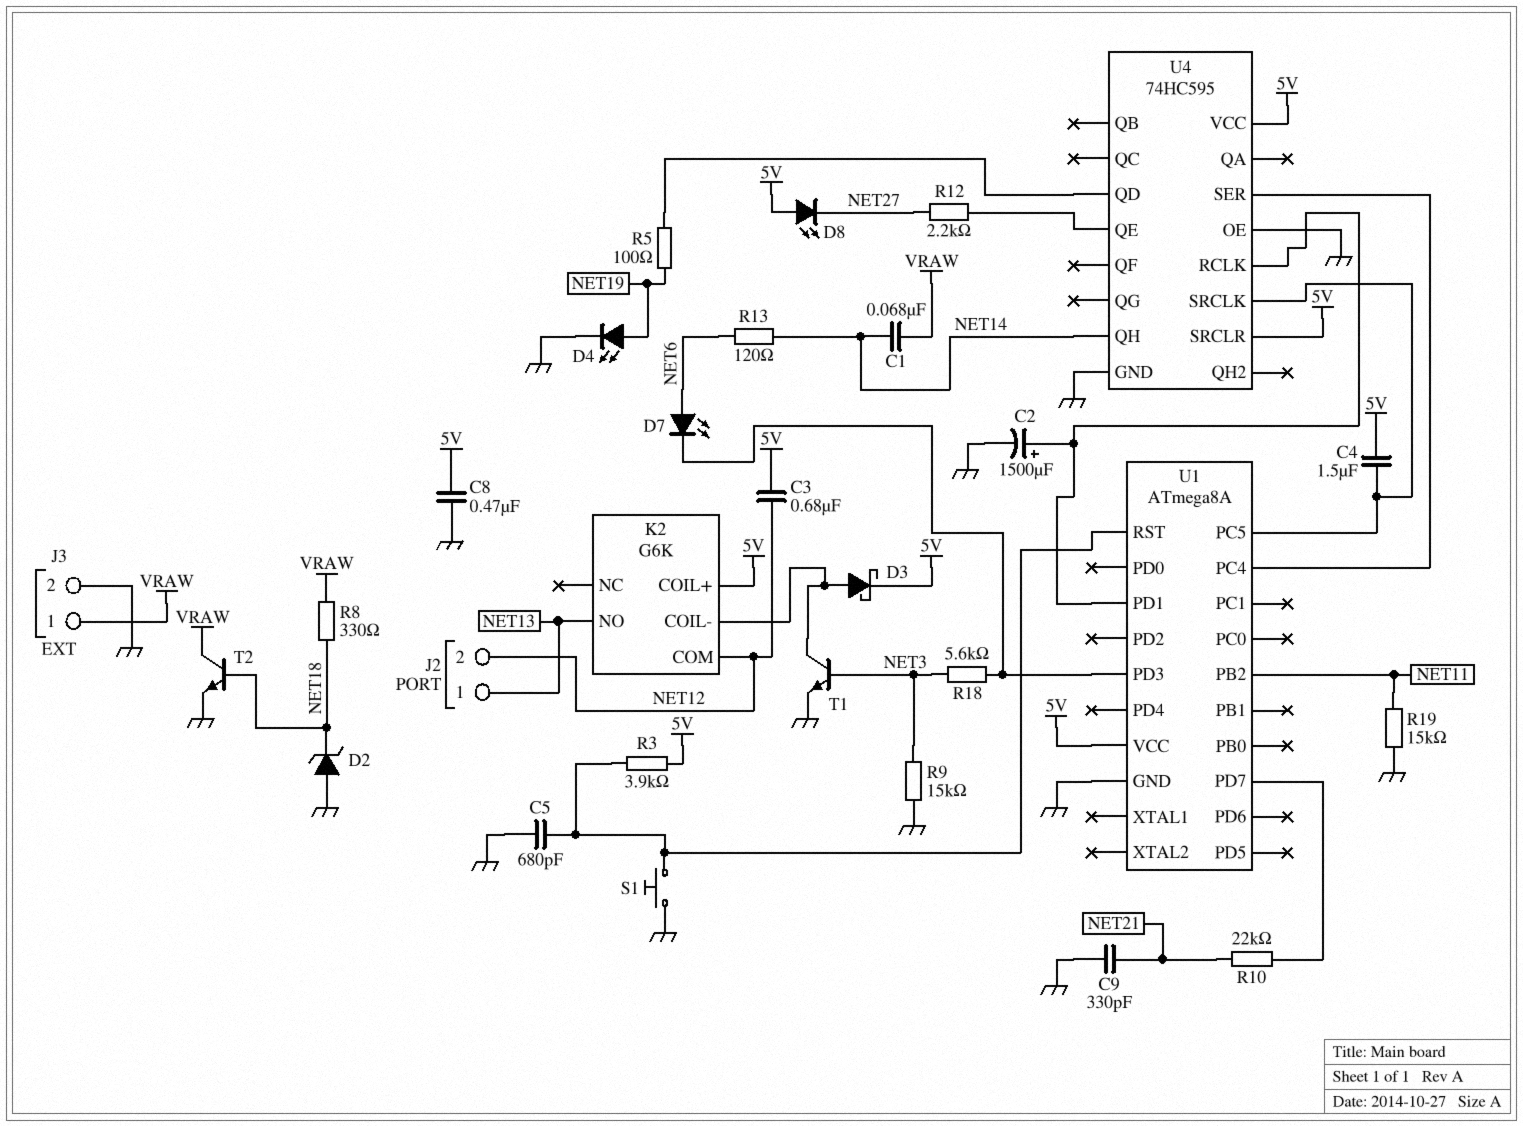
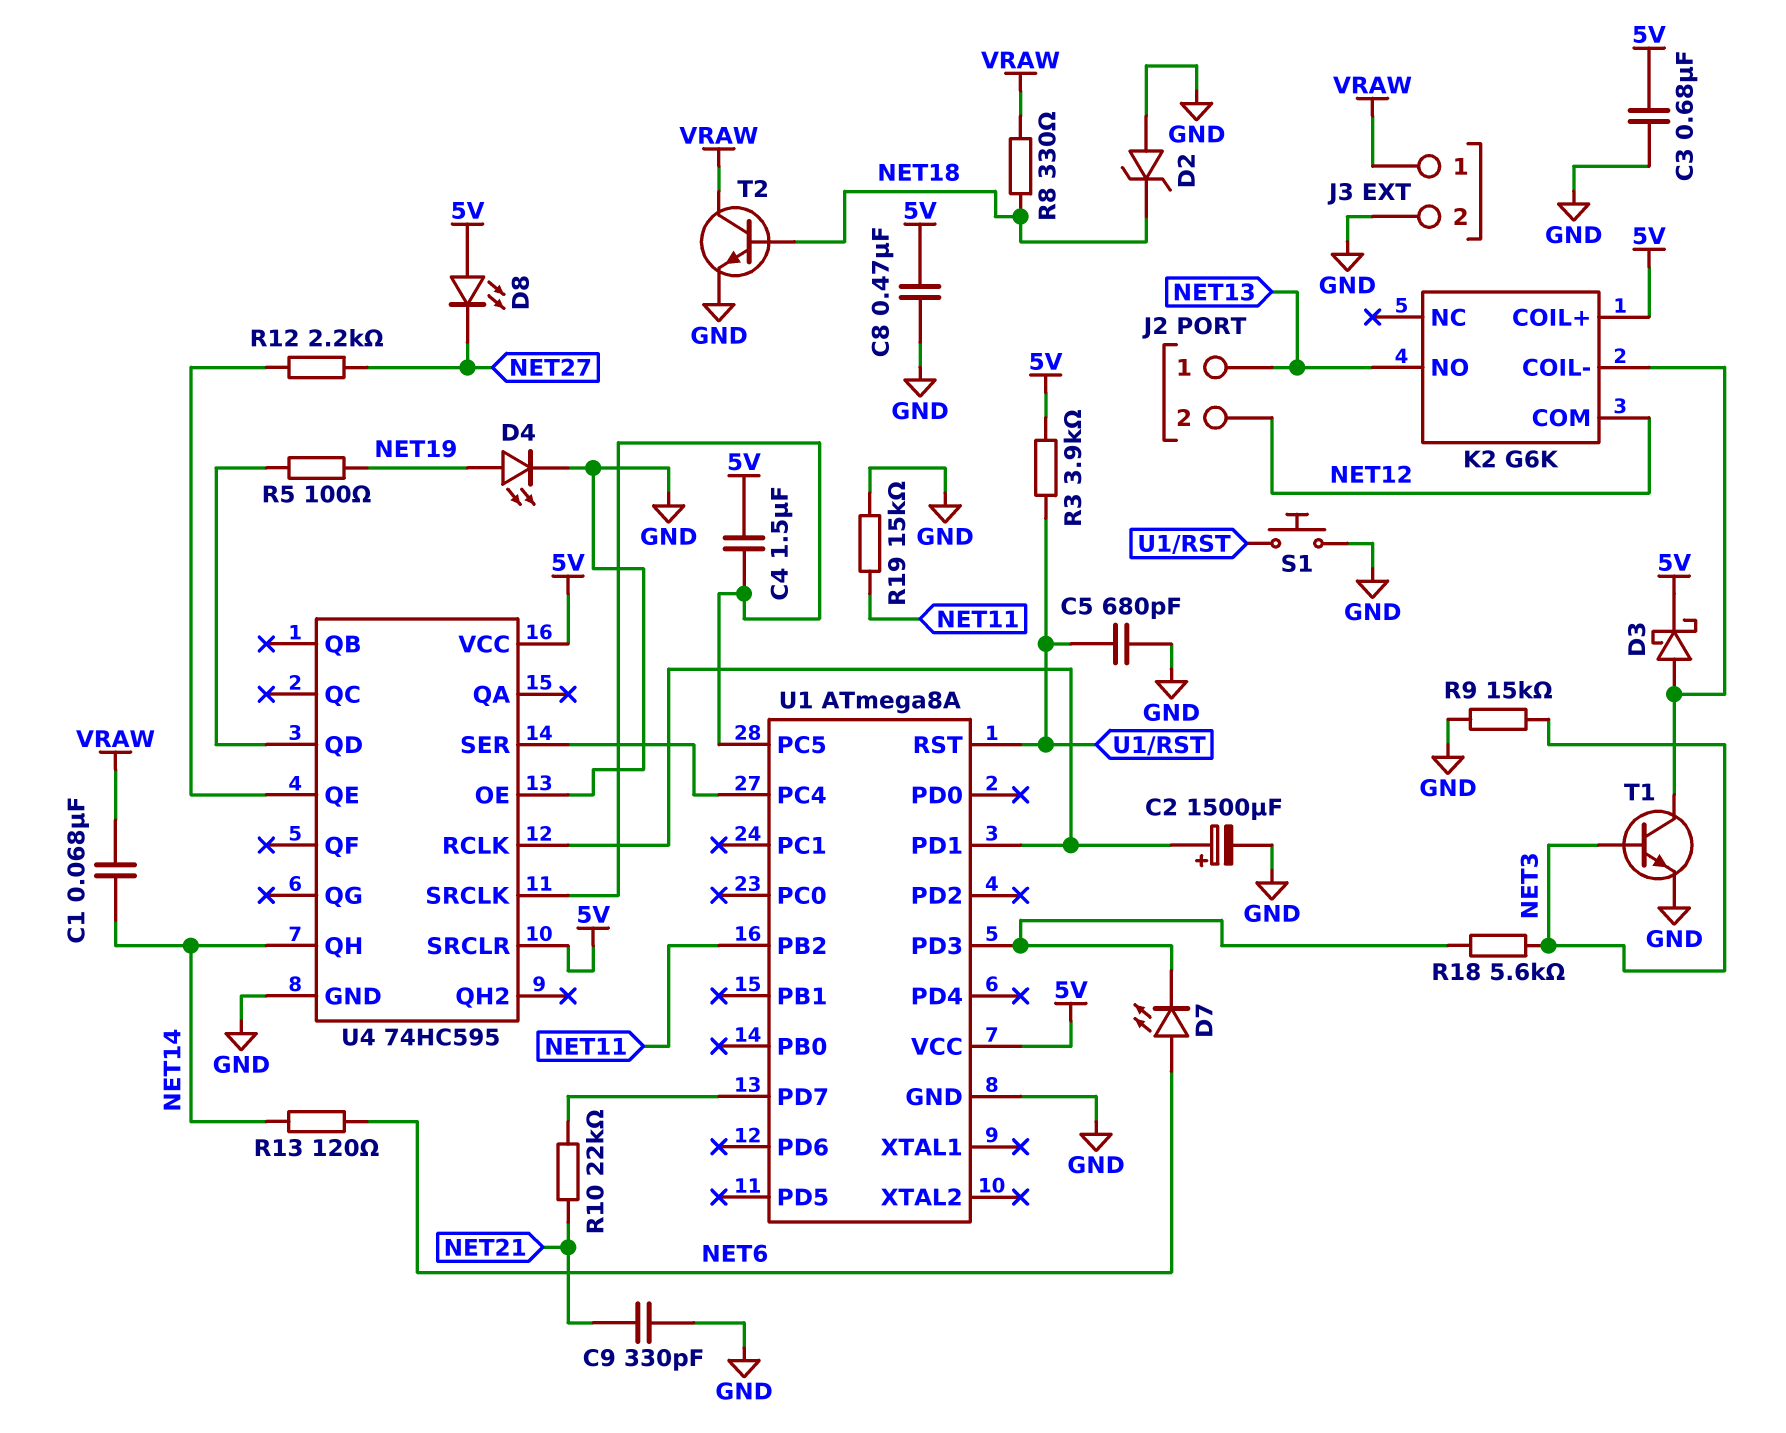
C3: 680nF (5V, NET12) -> 680nF (5V, GND)

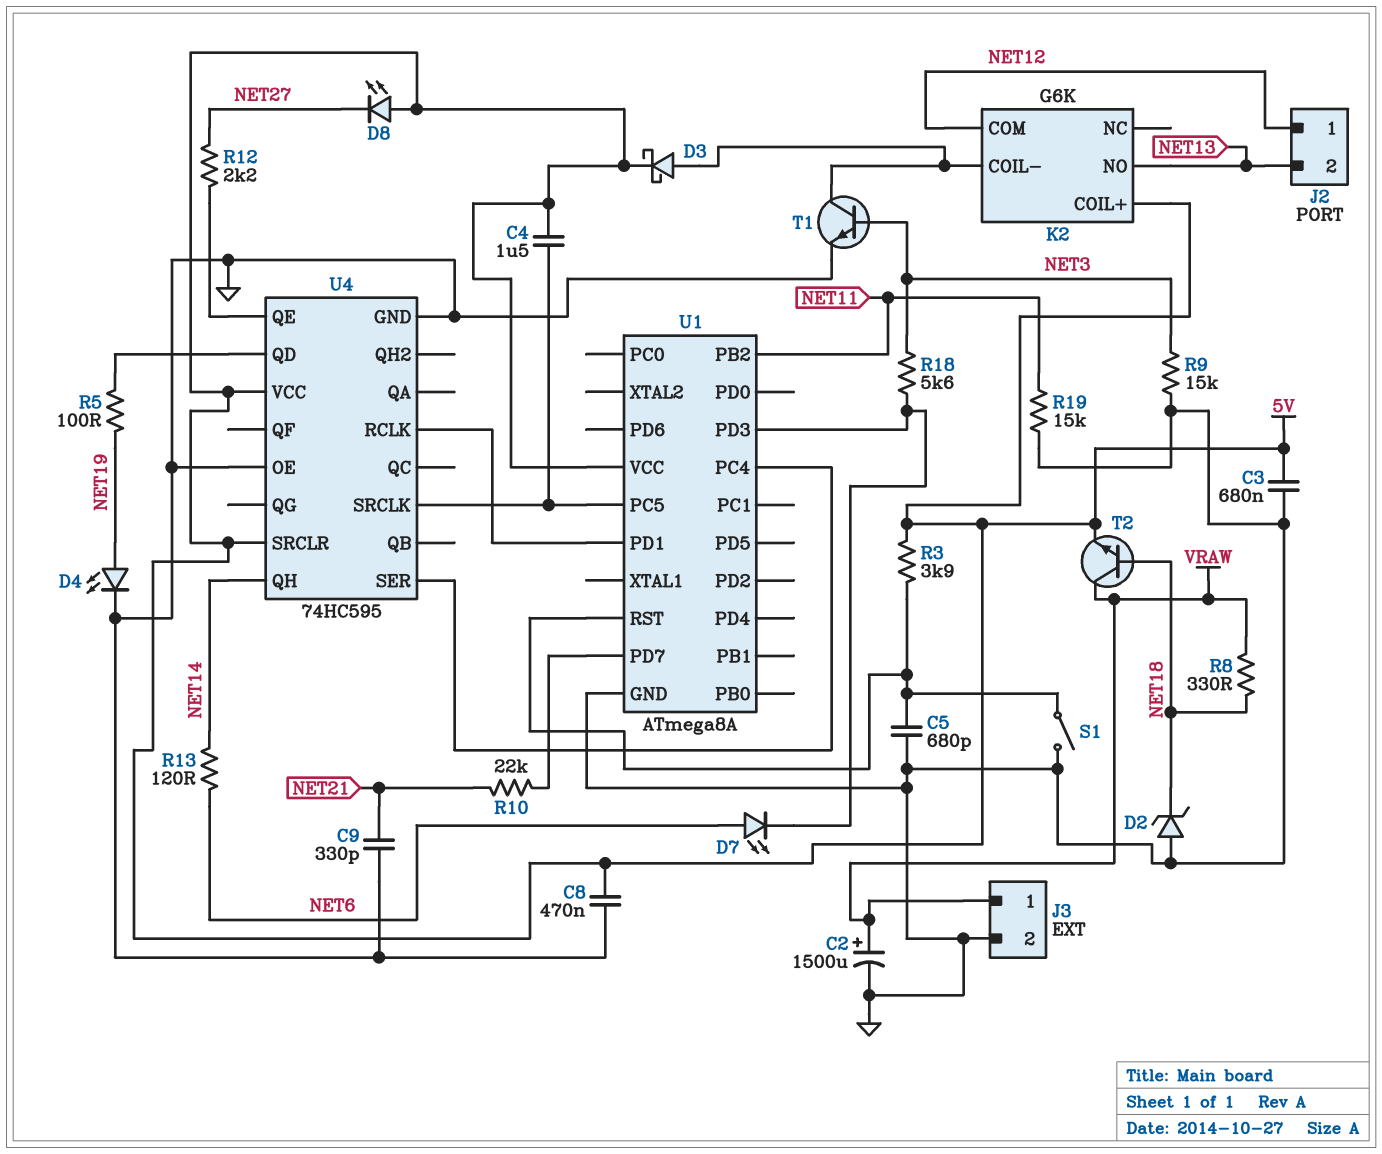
C1: 68nF (NET14, VRAW) -> none
C2: 1500uF (plus U1/PD1, minus GND) -> 1500uF (plus VRAW, minus GND)
J2 pin 1: NET13 -> NET12
J2 pin 2: NET12 -> NET13
S1: button (GND, U1/RST) -> switch (GND, U1/RST)
T2: NPN (B NET18, C VRAW, E GND) -> NPN (B NET18, C VRAW, E 5V)

